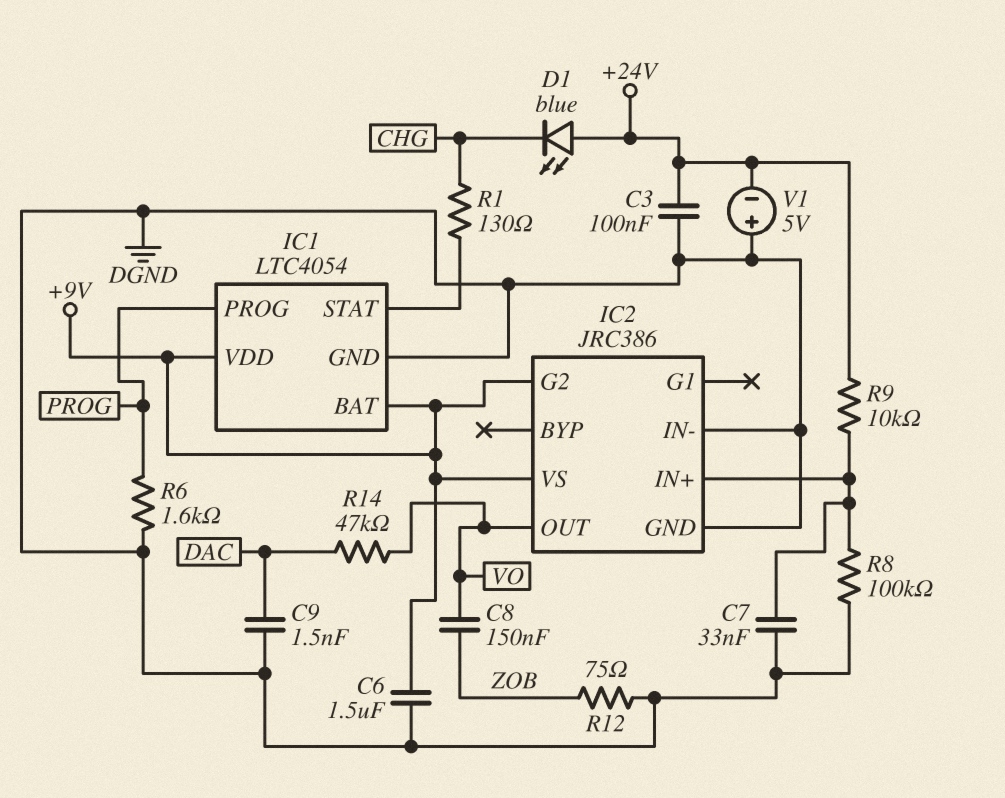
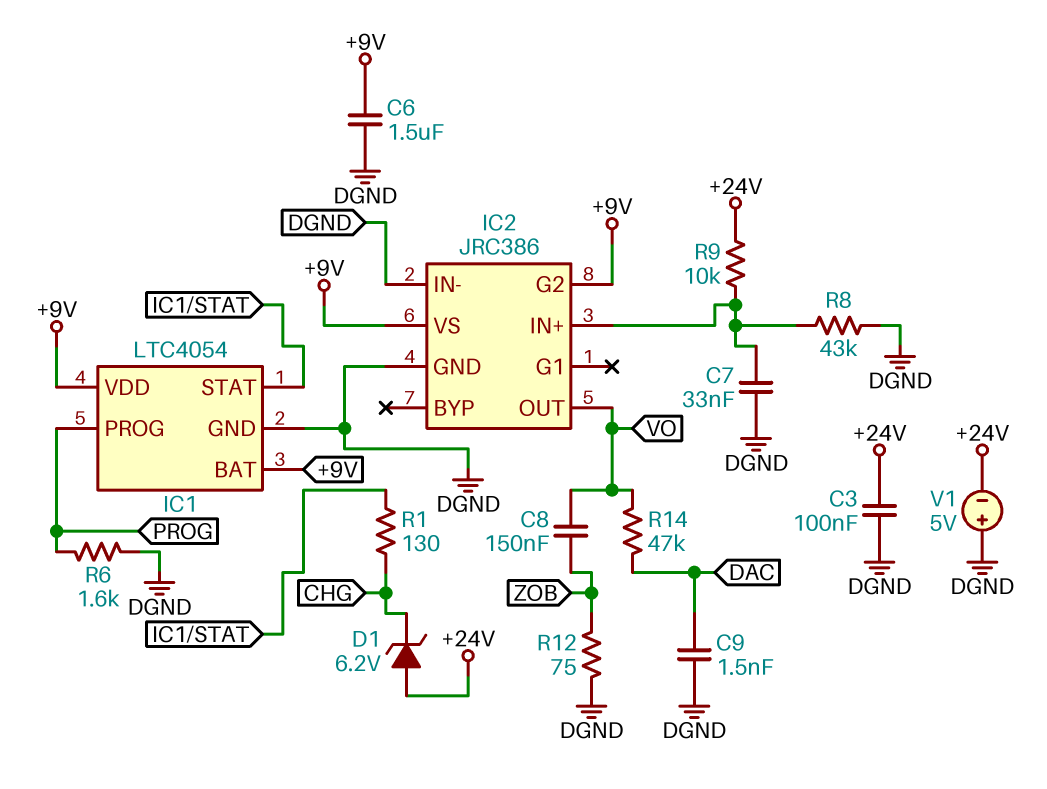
D1: LED blue (A +24V, K CHG) -> zener 6.2V (A +24V, K CHG)
R8: 100k (DGND, IC2/IN+) -> 43k (DGND, IC2/IN+)

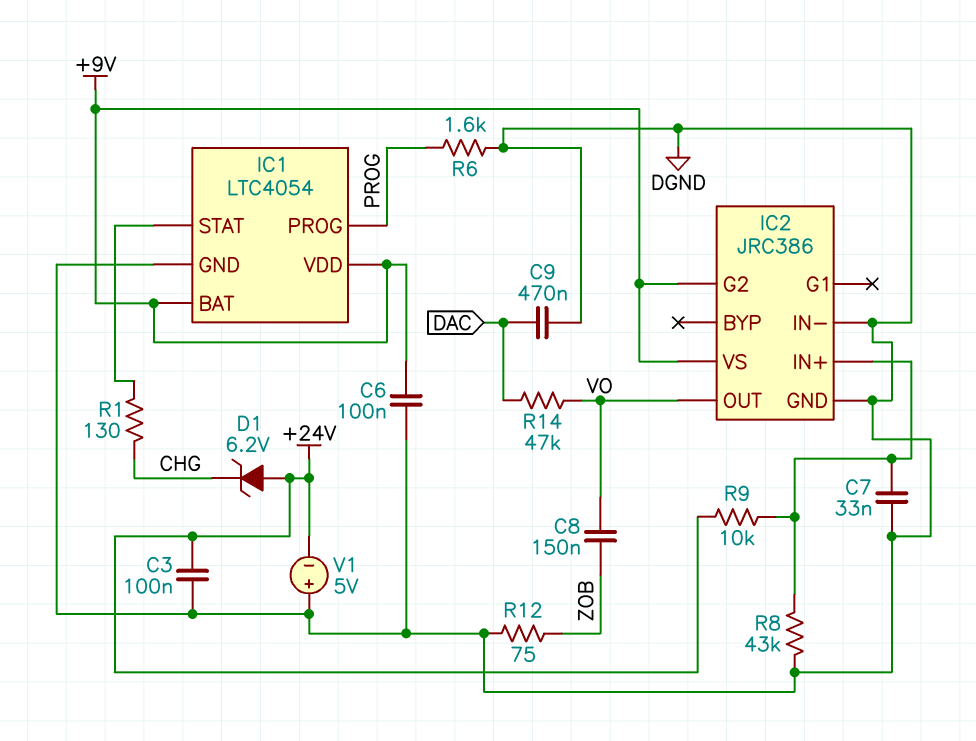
C6: 1.5uF (+9V, DGND) -> 100nF (+9V, DGND)
C9: 1.5nF (DAC, DGND) -> 470nF (DAC, DGND)

